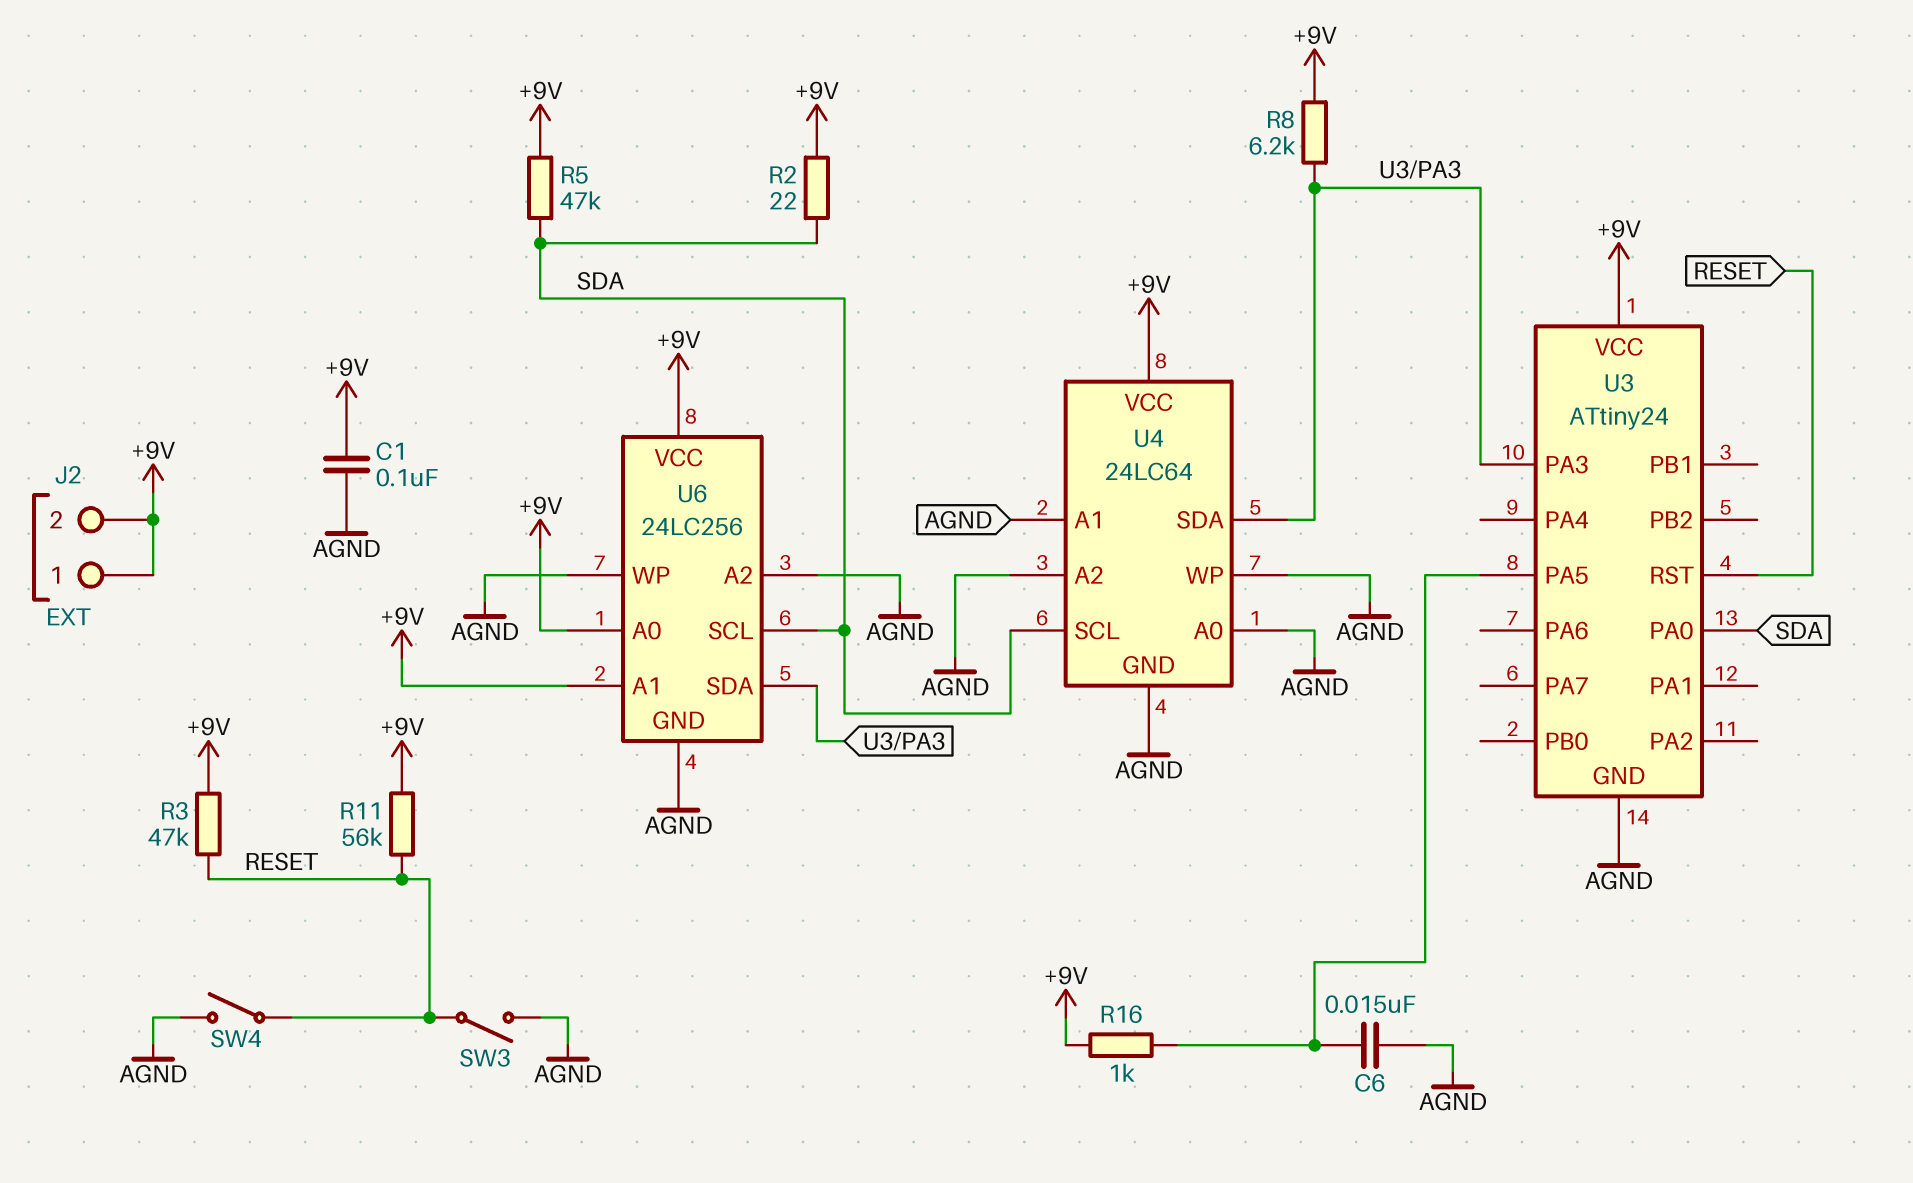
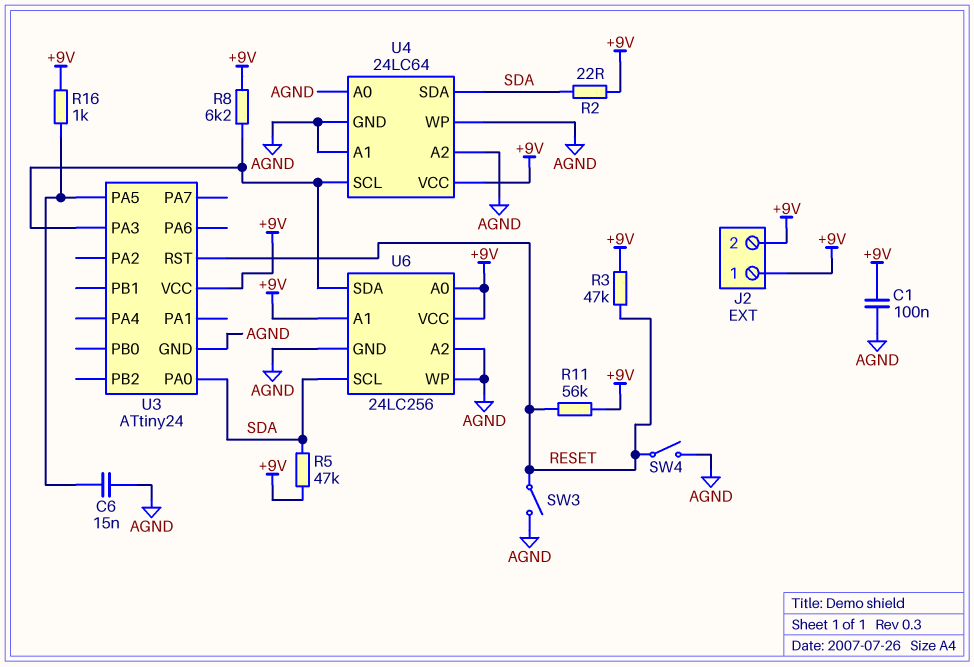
U4 pin SCL: SDA -> U3/PA3
U4 pin SDA: U3/PA3 -> SDA

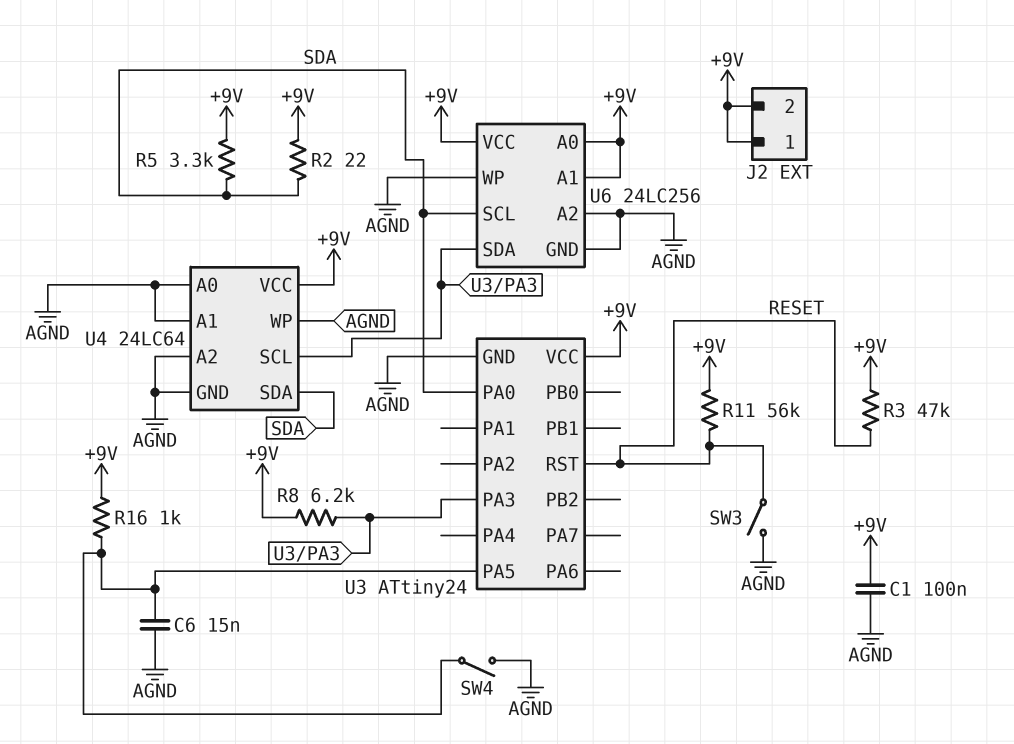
R5: 47k (+9V, SDA) -> 3.3k (+9V, SDA)
SW4: switch (AGND, RESET) -> switch (AGND, U3/PA5)

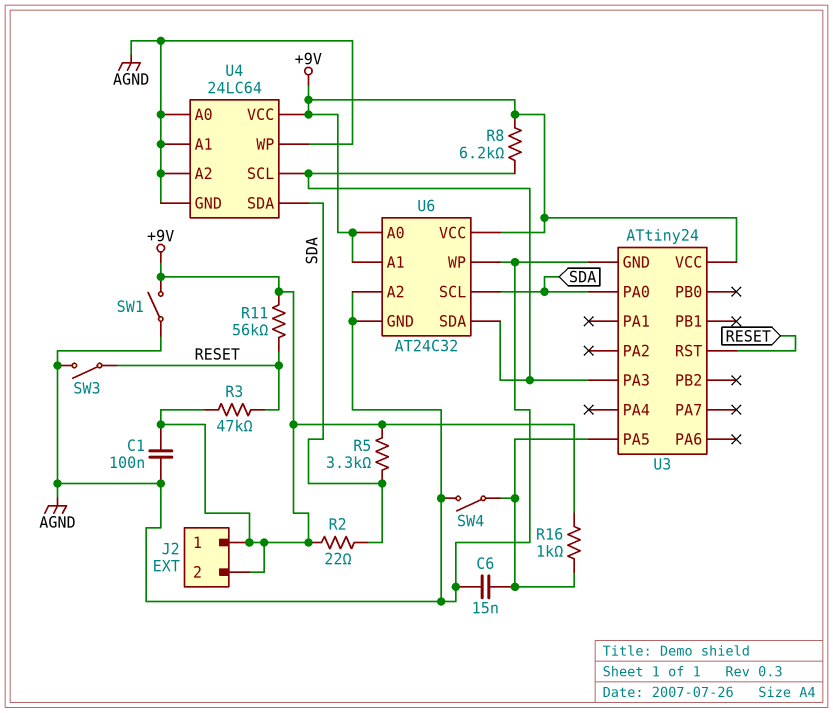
SW1: none -> switch (+9V, AGND)
U6: 24LC256 -> AT24C32

